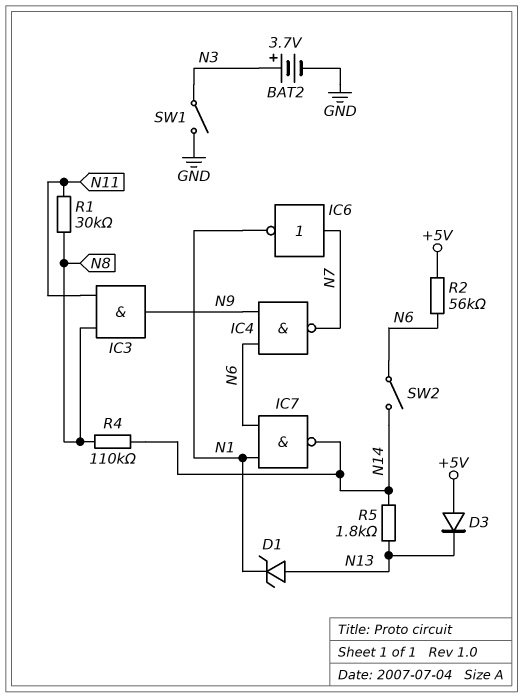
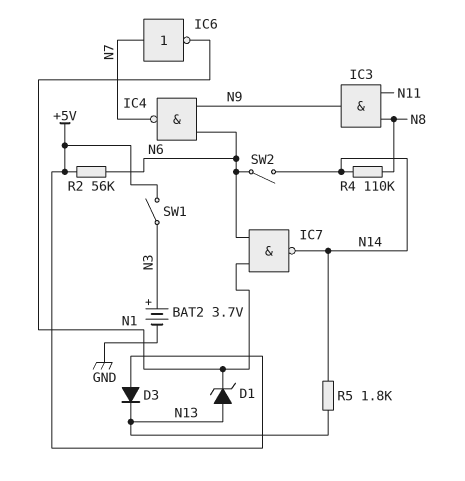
R1: 30k (N8, N11) -> none
SW1: switch (GND, N3) -> switch (+5V, N3)

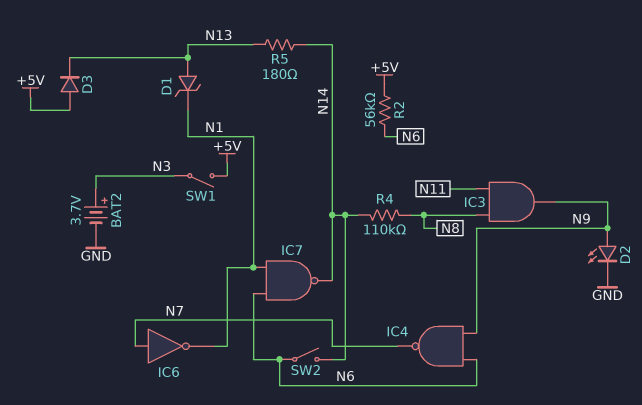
D2: none -> LED (A N9, K GND)
R5: 1.8k (N13, N14) -> 180 (N13, N14)

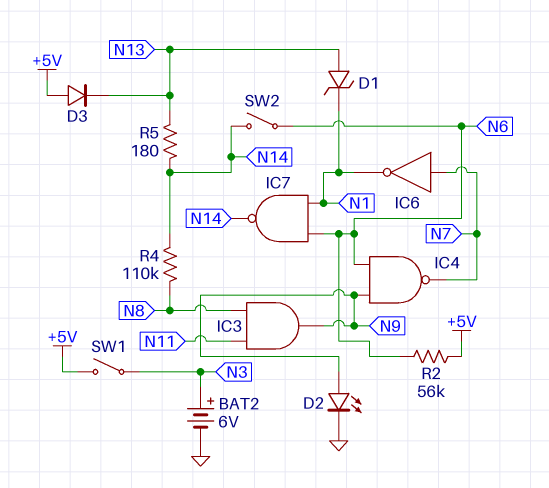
BAT2: 3.7V (plus N3, minus GND) -> 6V (plus N3, minus GND)

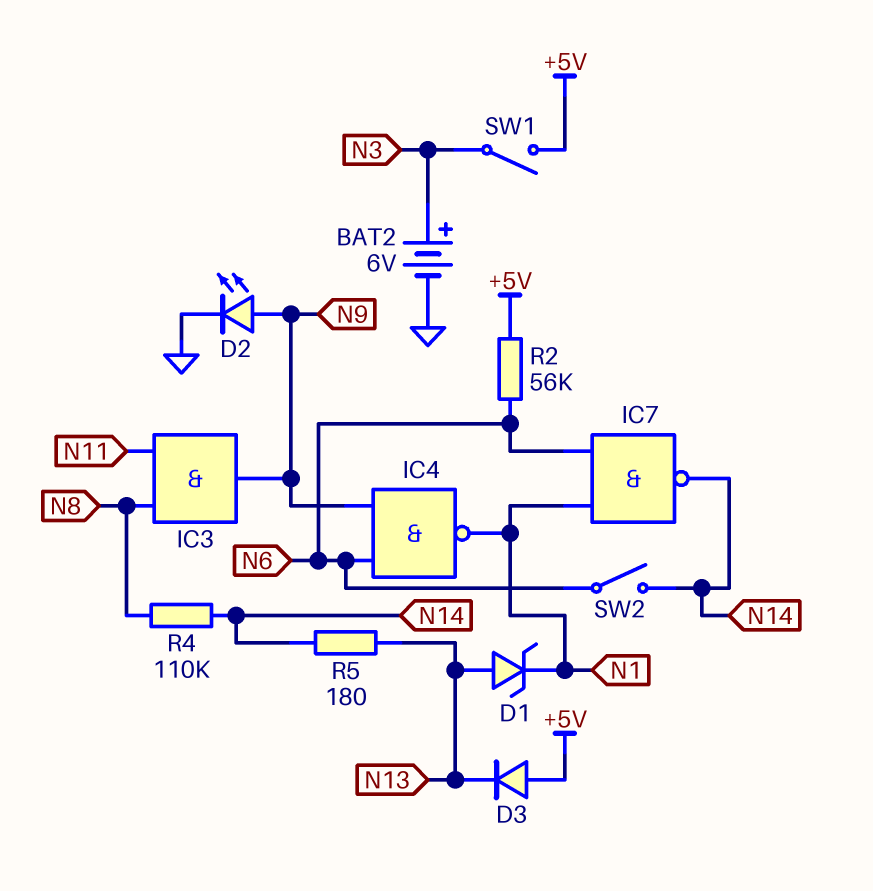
IC4: NAND (in N6, in N9, out N7) -> NAND (in N6, in N9, out N1)
IC6: NOT (in N7, out N1) -> none

